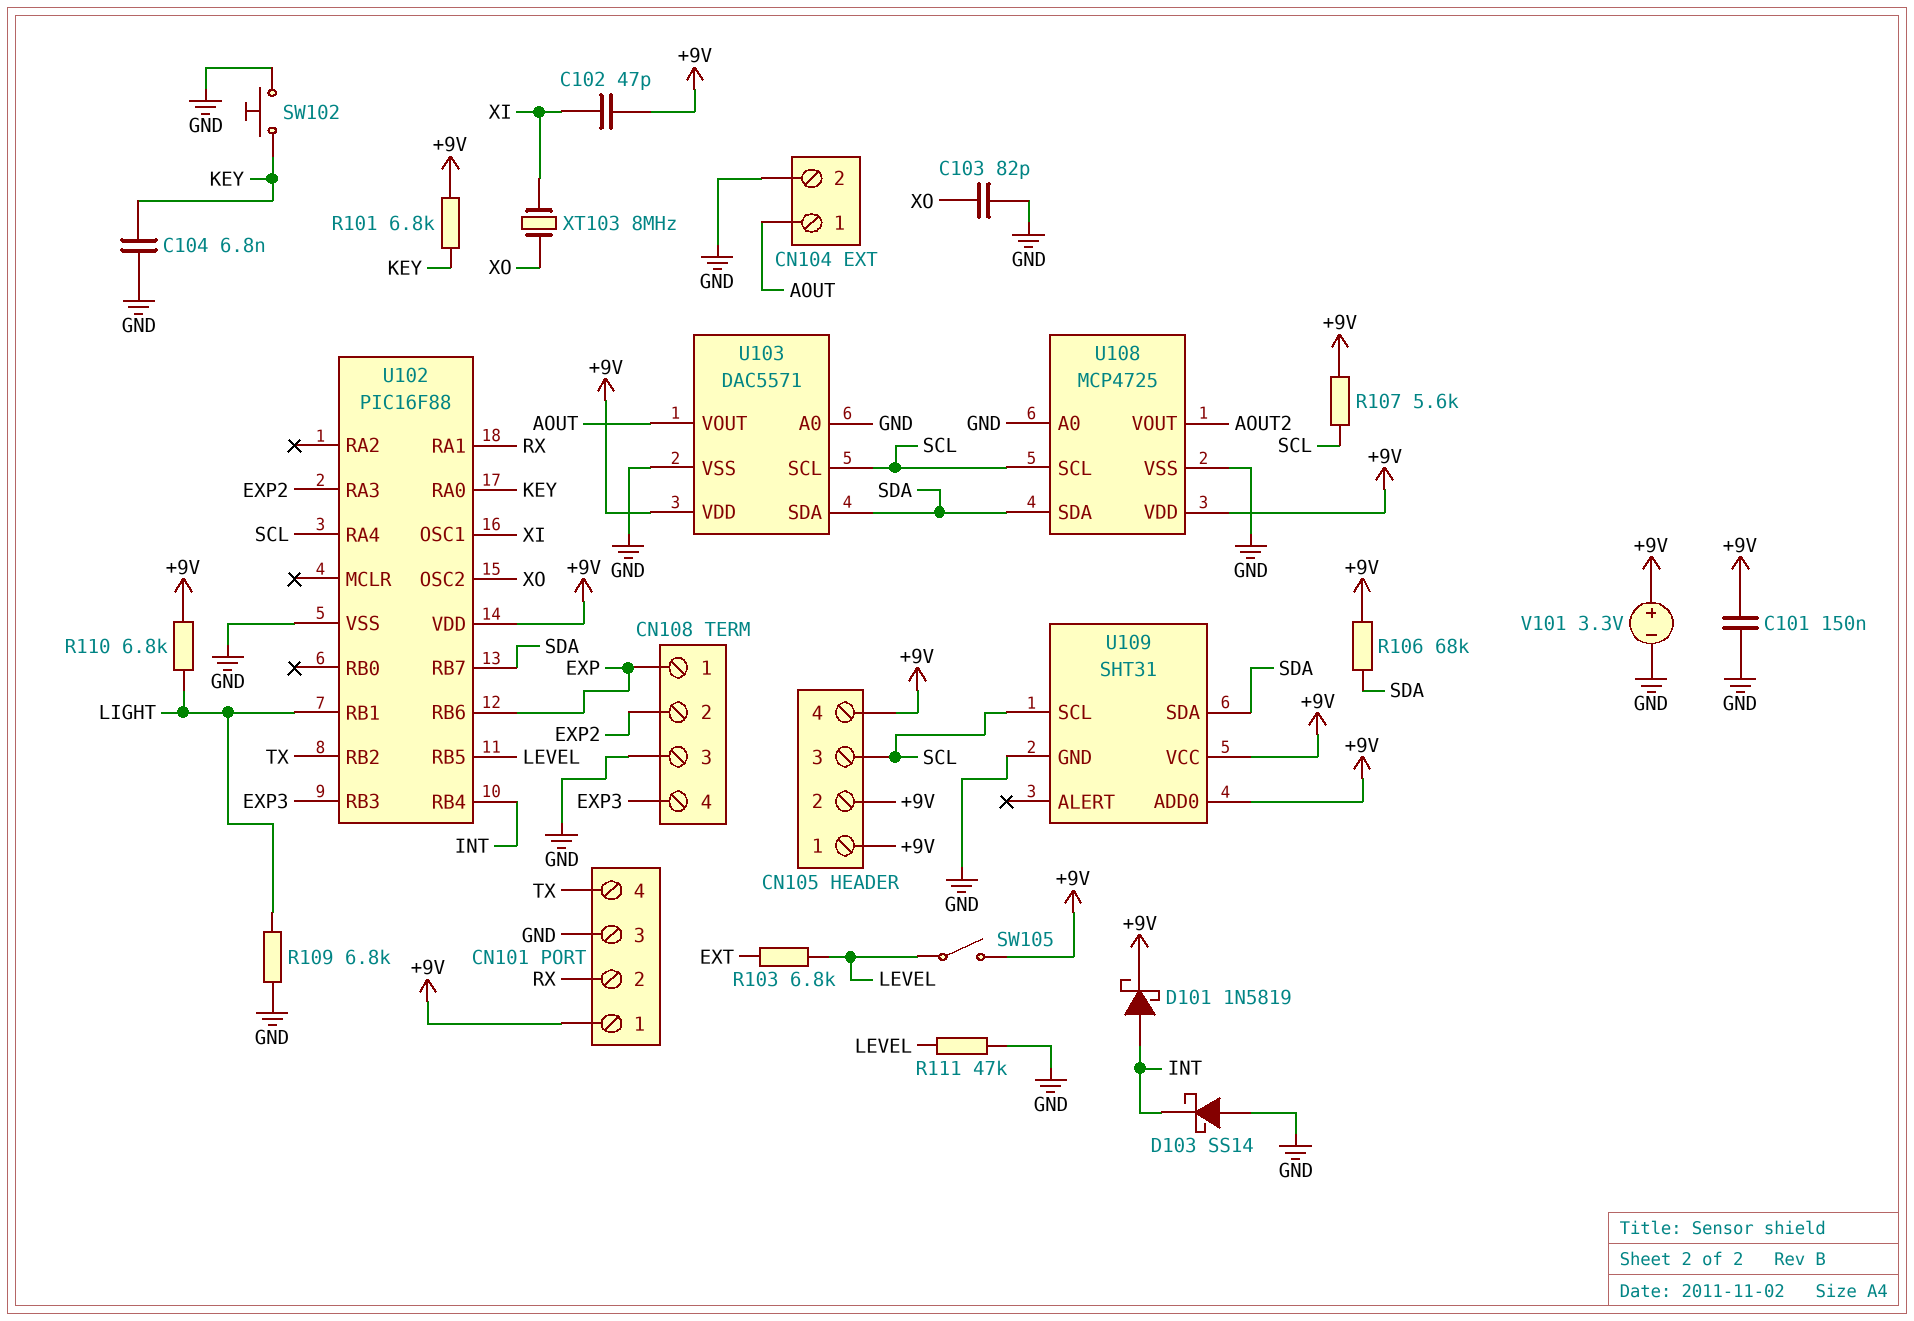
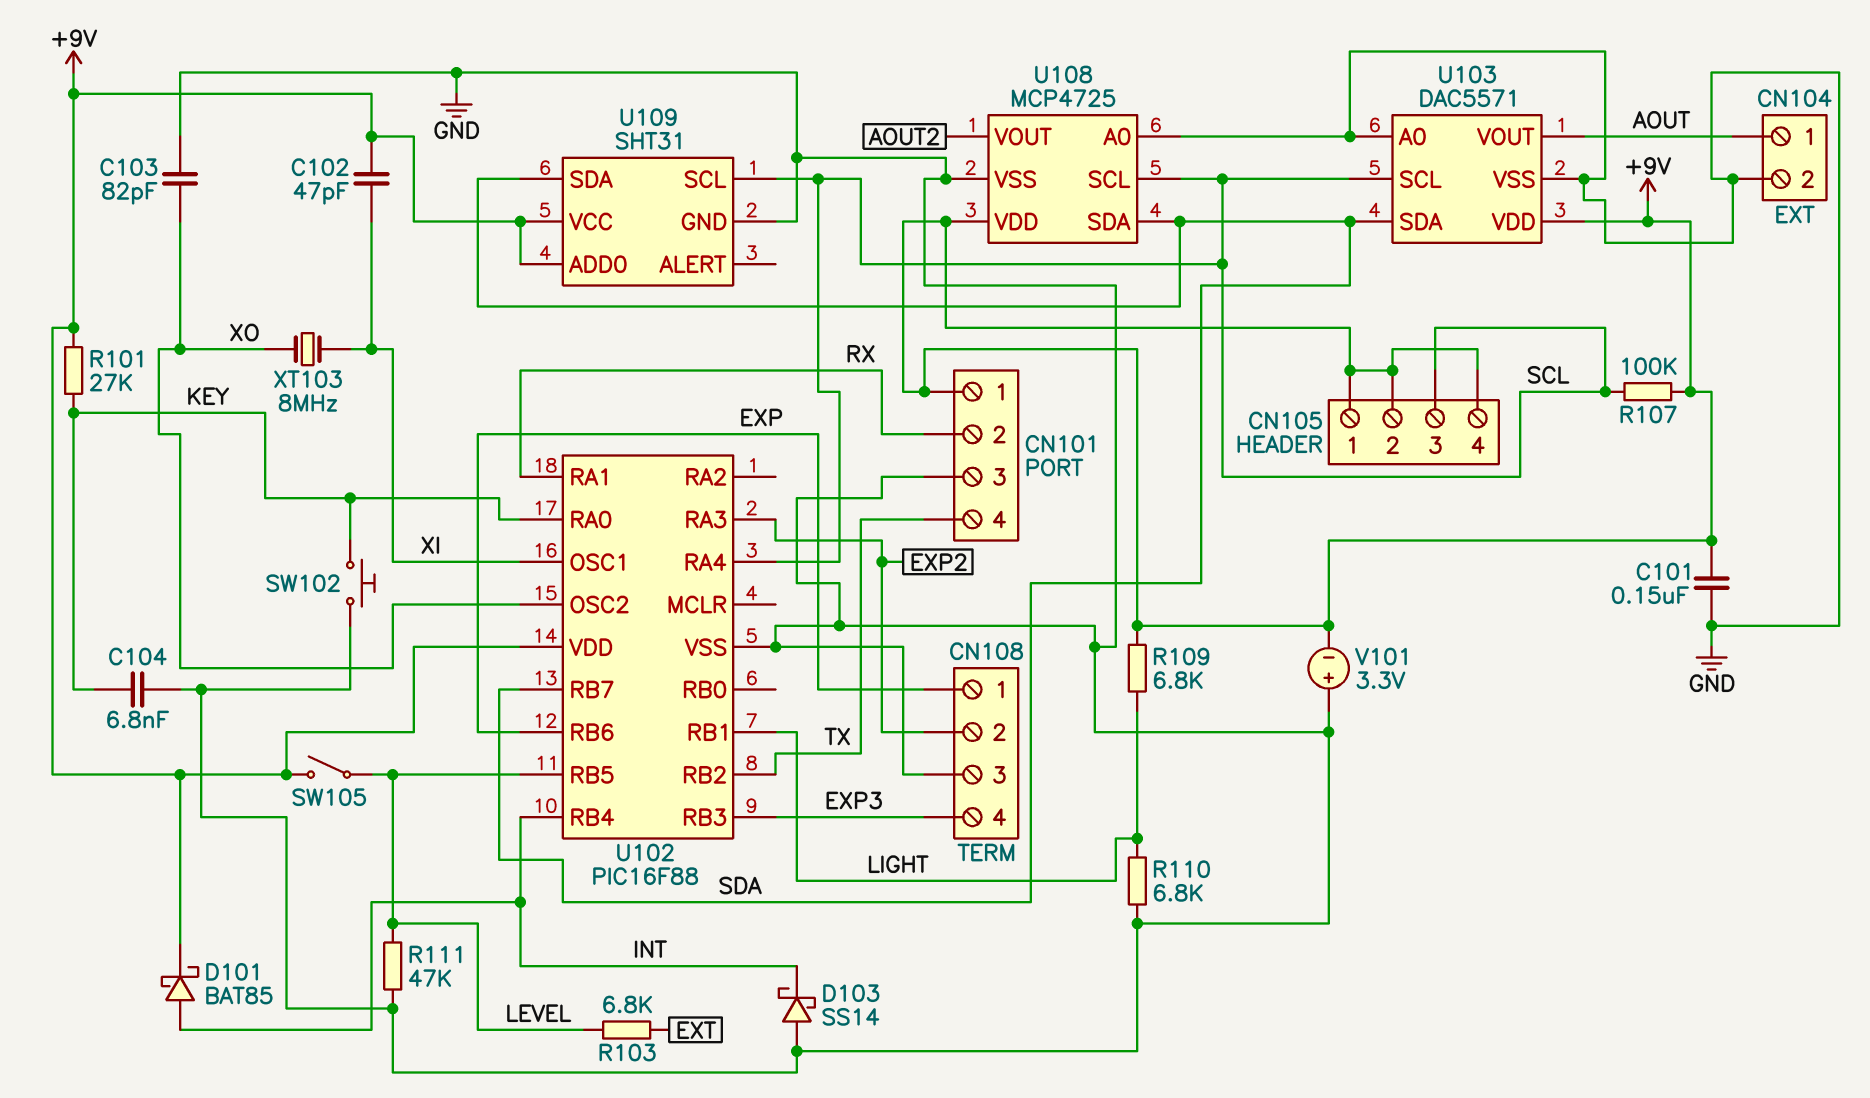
D101: schottky 1N5819 (A INT, K +9V) -> schottky BAT85 (A INT, K +9V)
R101: 6.8k (+9V, KEY) -> 27k (+9V, KEY)
R106: 68k (+9V, SDA) -> none
R107: 5.6k (+9V, SCL) -> 100k (+9V, SCL)
R109: 6.8k (GND, LIGHT) -> 6.8k (+9V, LIGHT)
R110: 6.8k (+9V, LIGHT) -> 6.8k (GND, LIGHT)
V101: 3.3V (plus +9V, minus GND) -> 3.3V (plus GND, minus +9V)

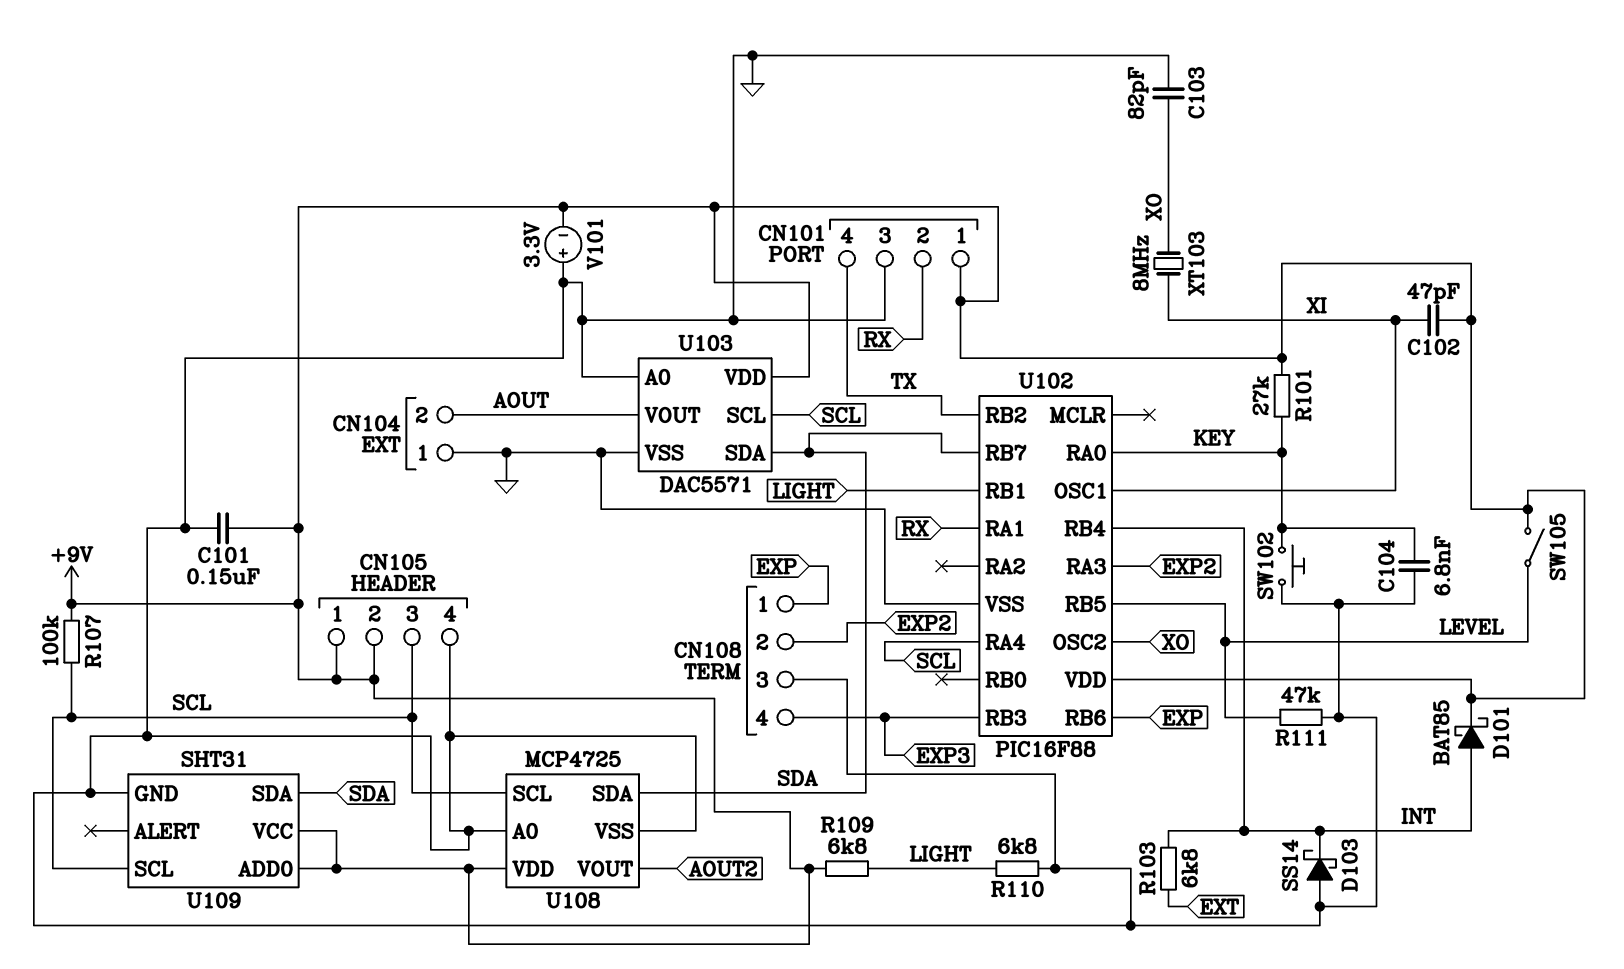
CN104 pin 1: AOUT -> GND
CN104 pin 2: GND -> AOUT
CN105 pin 4: +9V -> GND
R103: 6.8k (EXT, LEVEL) -> 6.8k (EXT, INT)

